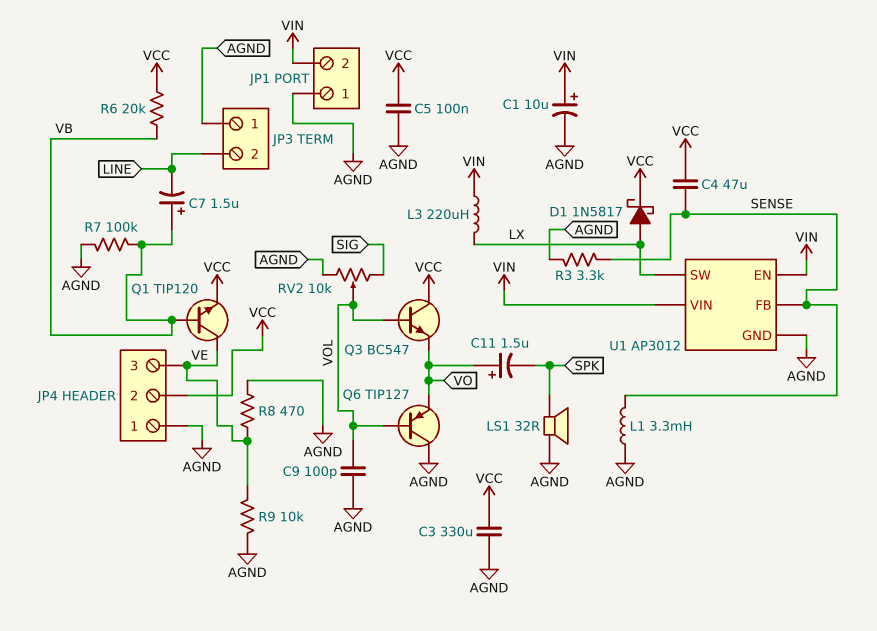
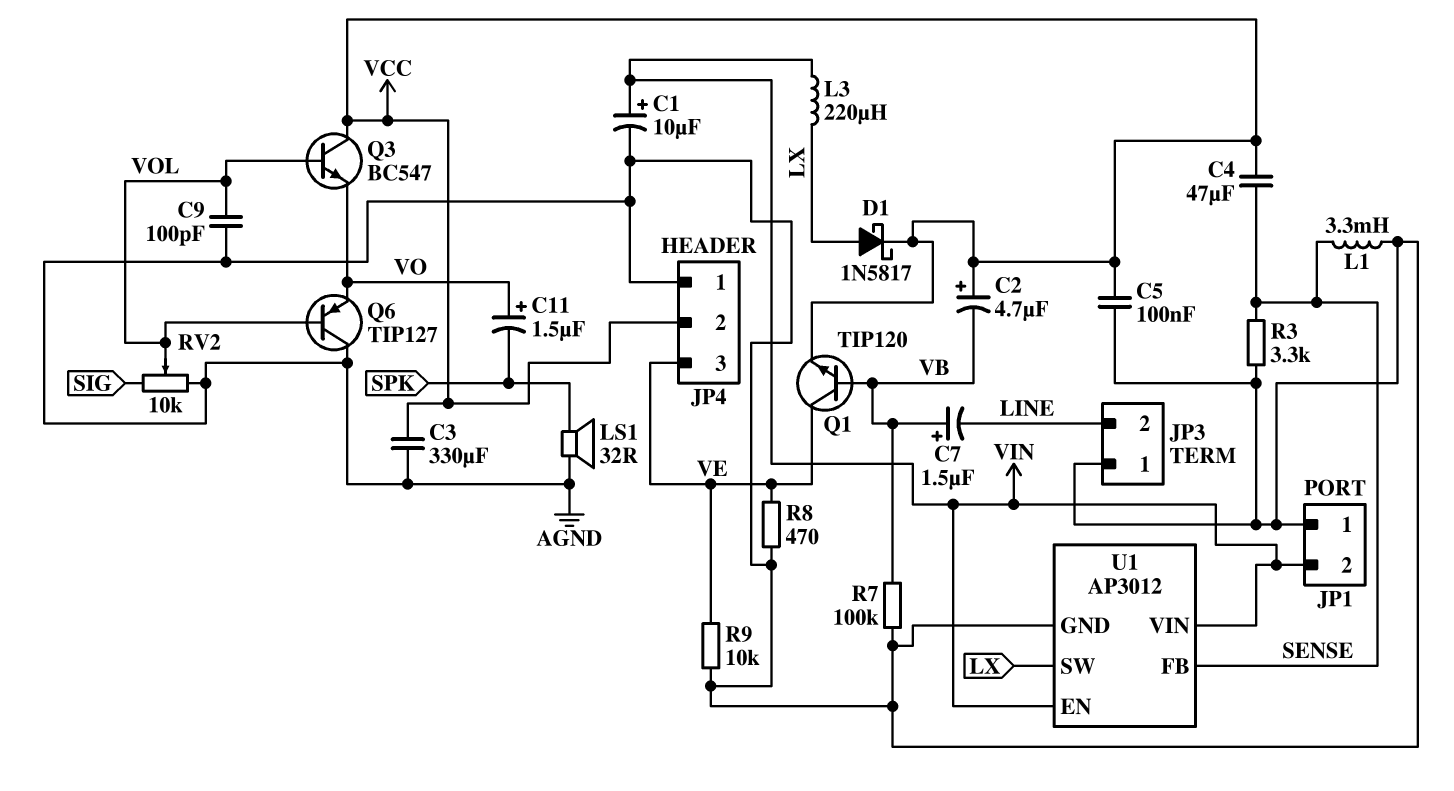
C2: none -> 4.7uF (plus VCC, minus VB)
R6: 20k (VB, VCC) -> none

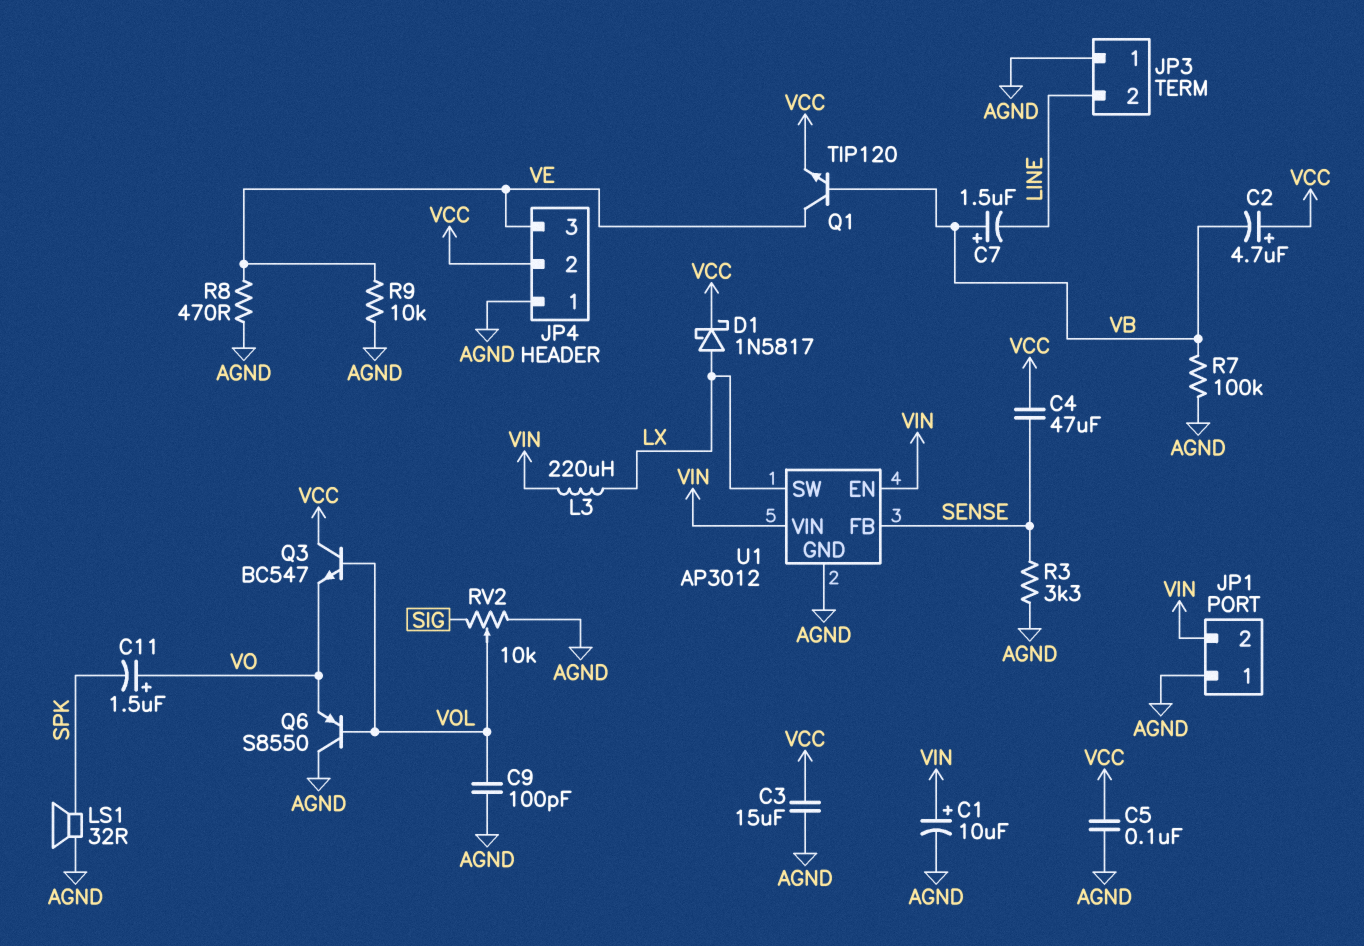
C3: 330uF (AGND, VCC) -> 15uF (AGND, VCC)
L1: 3.3mH (AGND, SENSE) -> none
Q6: PNP TIP127 (B VOL, C AGND, E VO) -> PNP S8550 (B VOL, C AGND, E VO)

